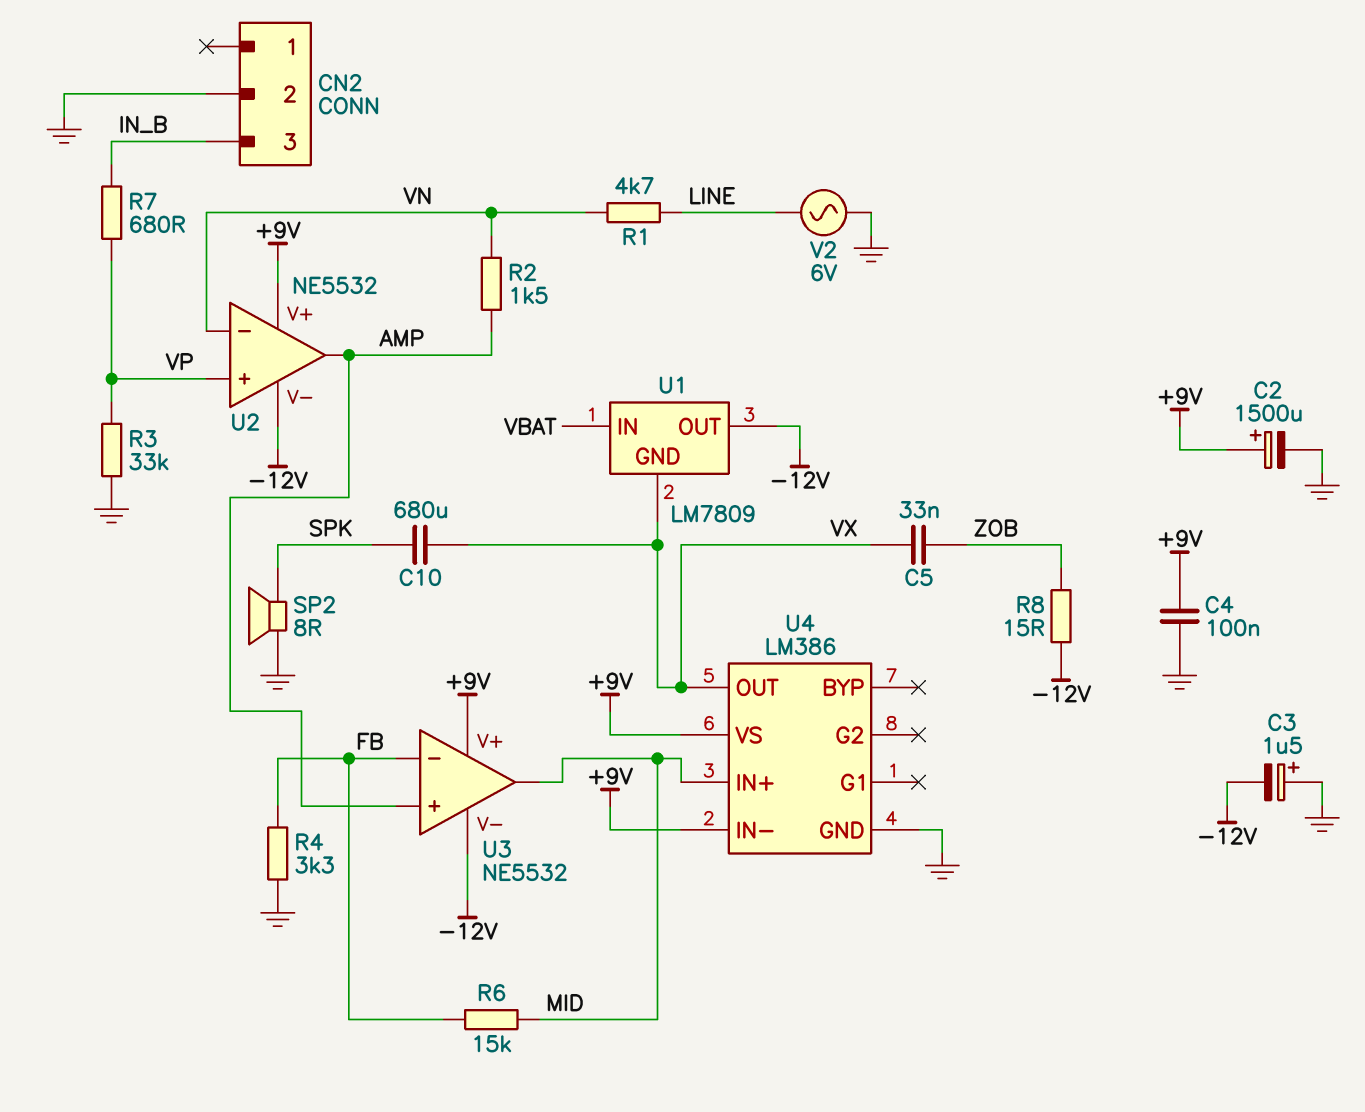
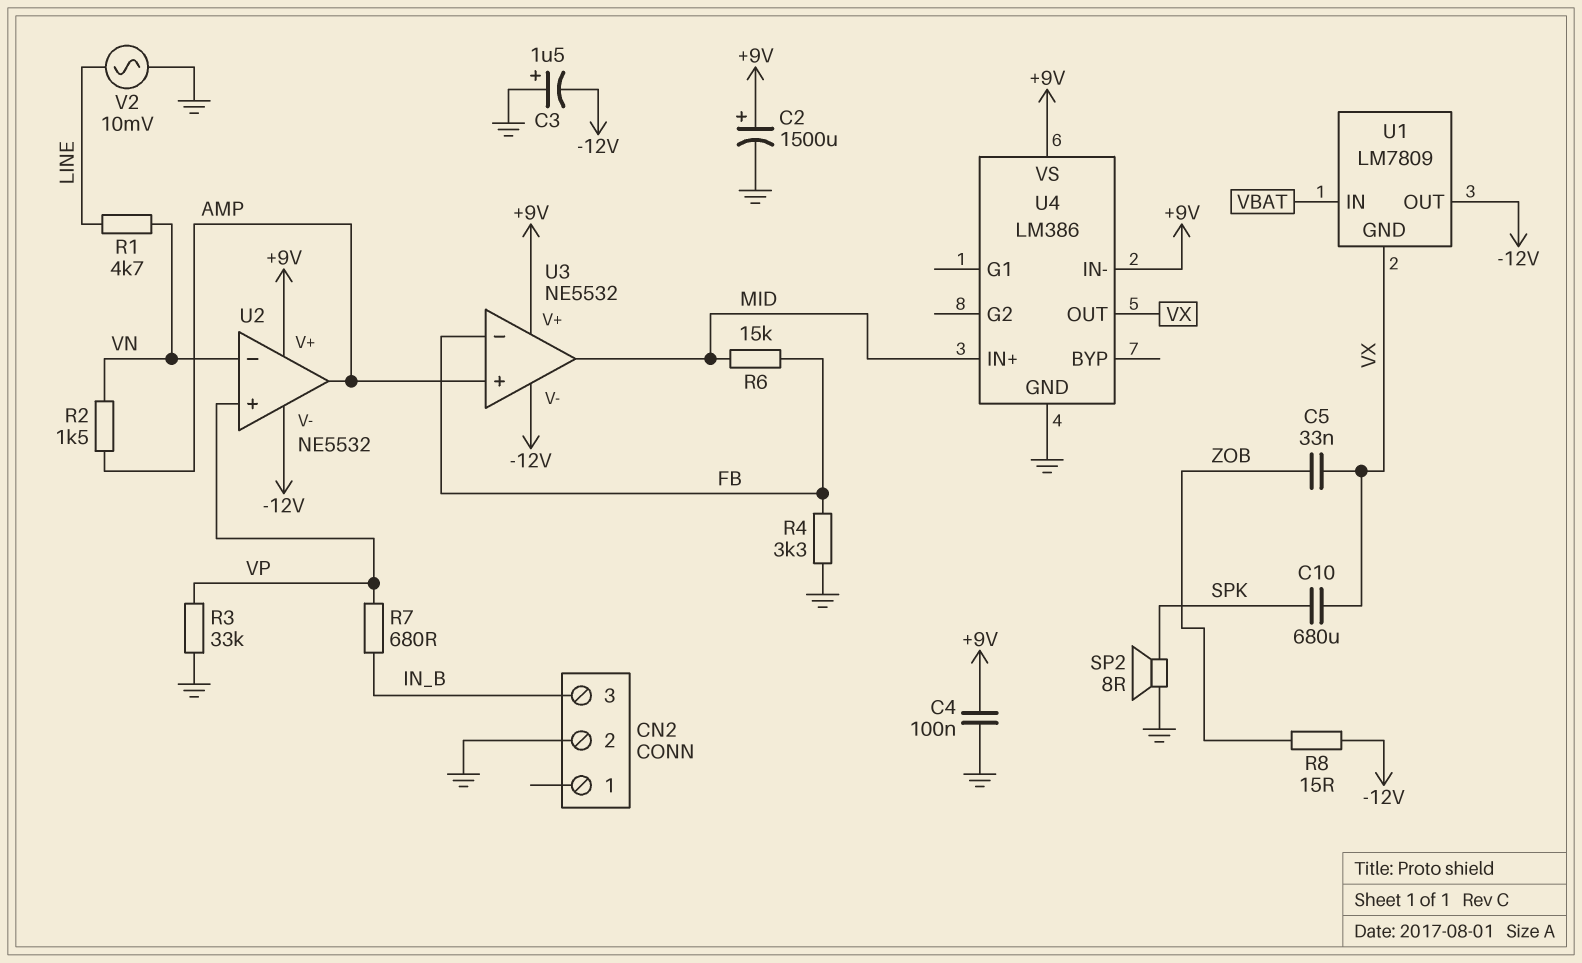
V2: AC 6V (GND, LINE) -> AC 10mV (GND, LINE)

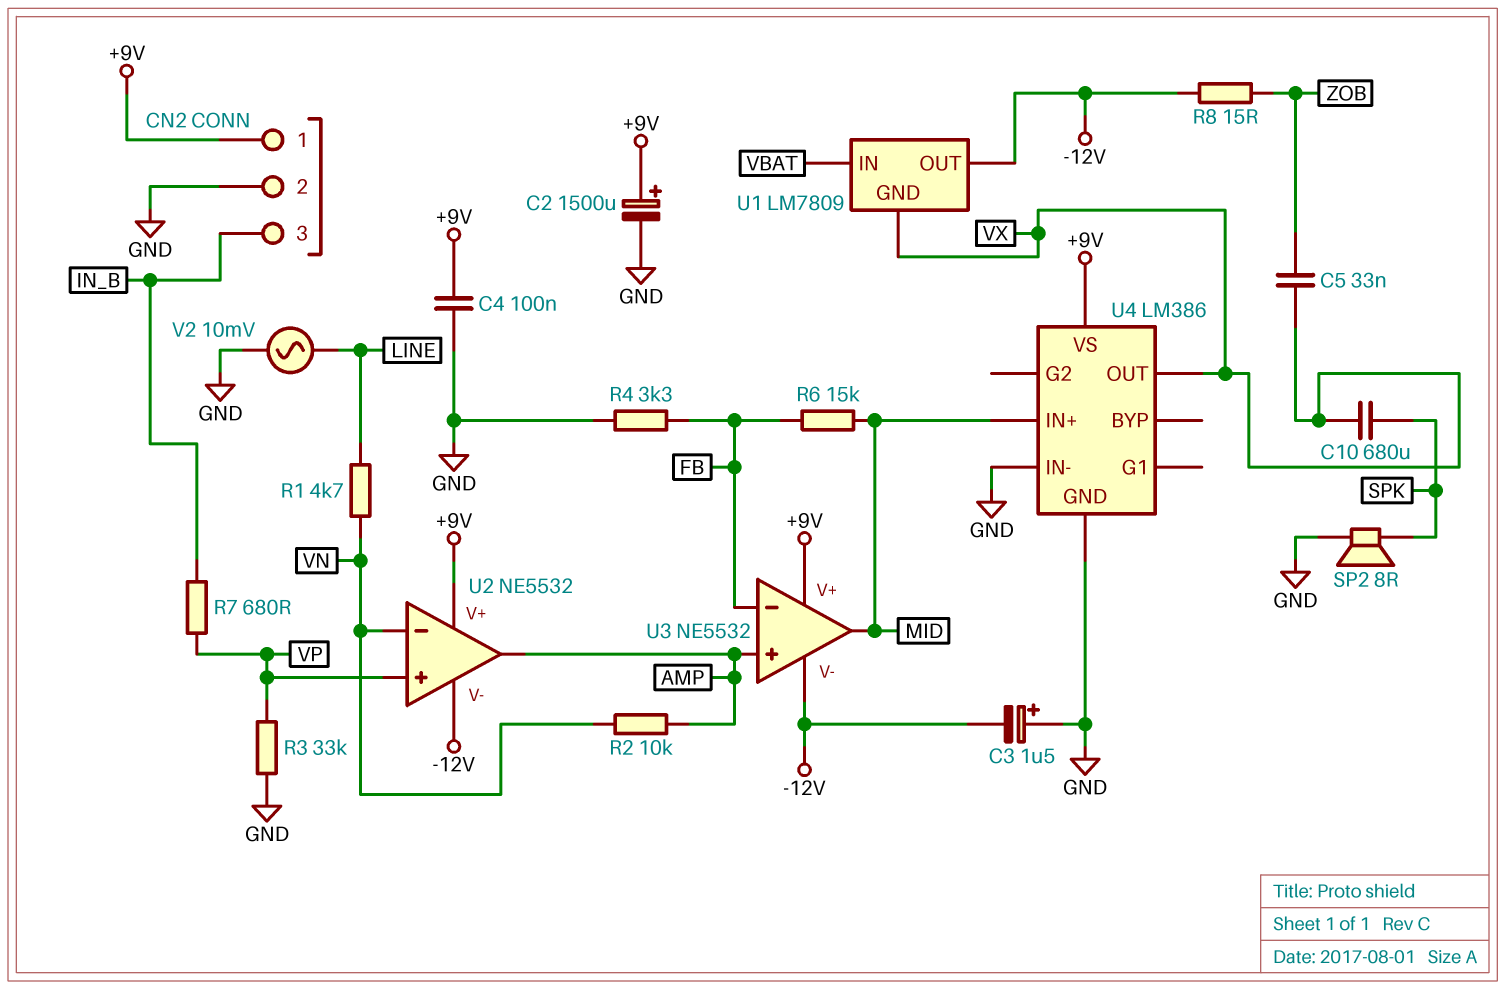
CN2 pin 1: none -> +9V
R2: 1.5k (AMP, VN) -> 10k (AMP, VN)
U4 pin IN-: +9V -> GND

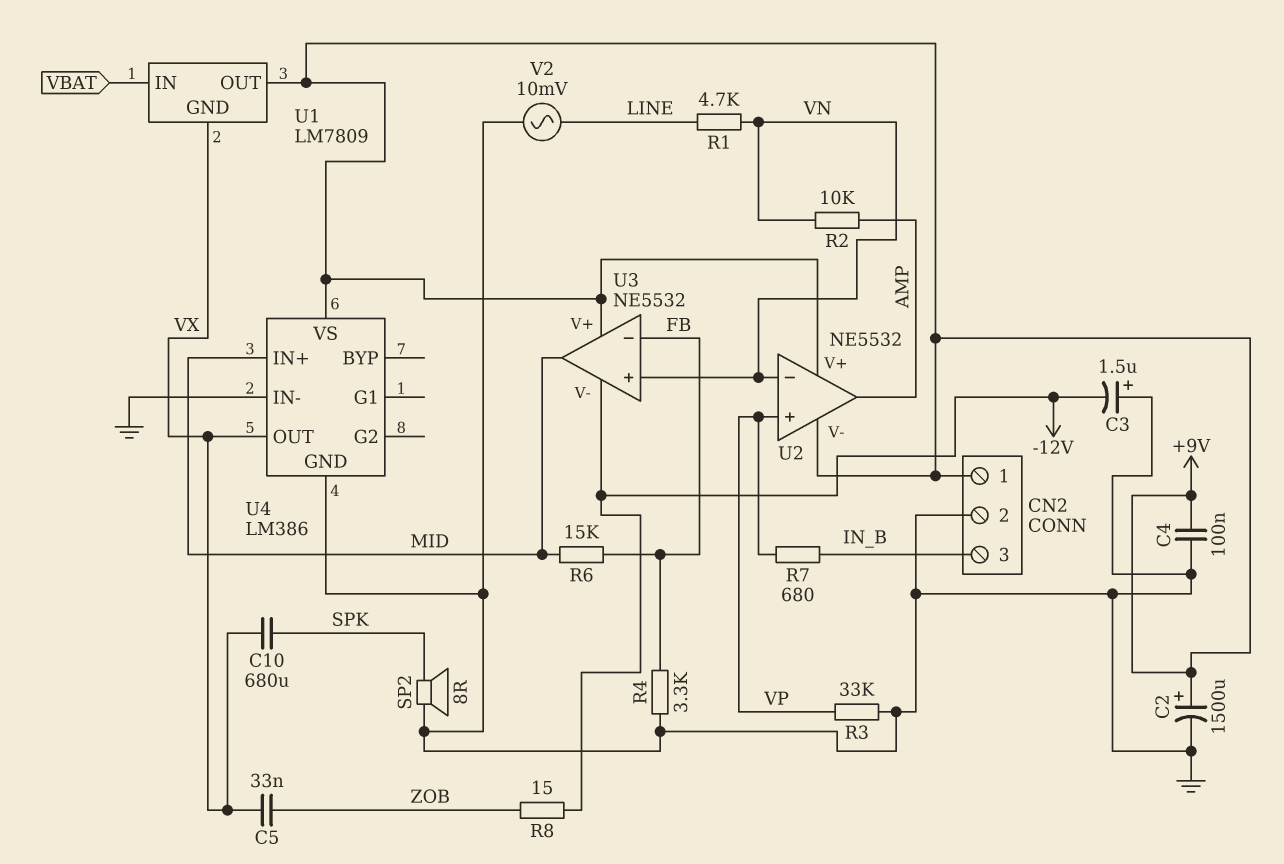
U1 pin OUT: -12V -> +9V
U2 pin V-: -12V -> +9V
U3 pin in+: AMP -> VN

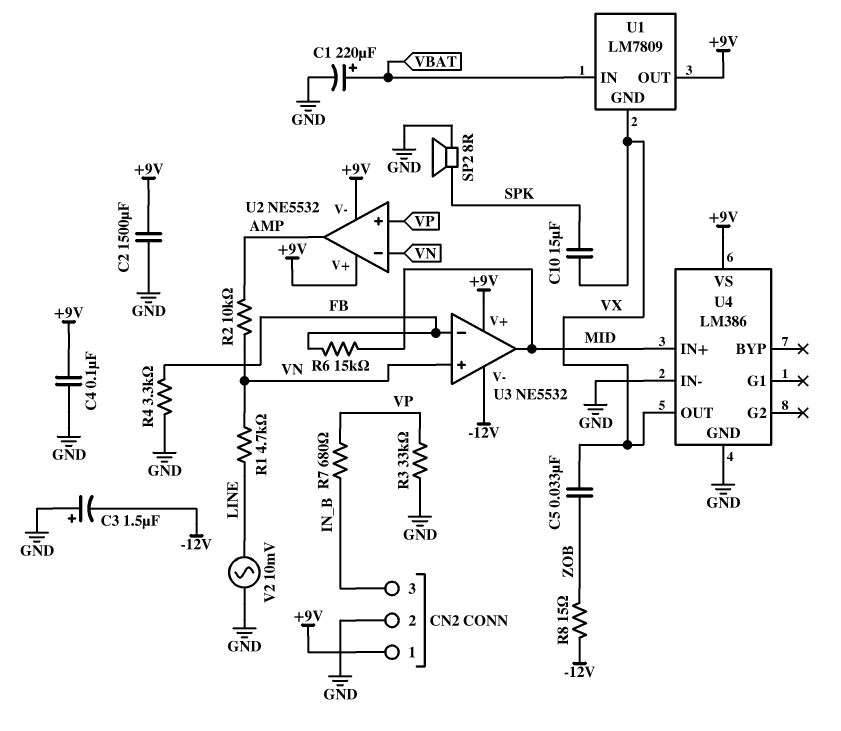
C1: none -> 220uF (plus VBAT, minus GND)
C2: 1500uF (plus +9V, minus GND) -> 1500uF (+9V, GND)
C10: 680uF (SPK, VX) -> 15uF (SPK, VX)

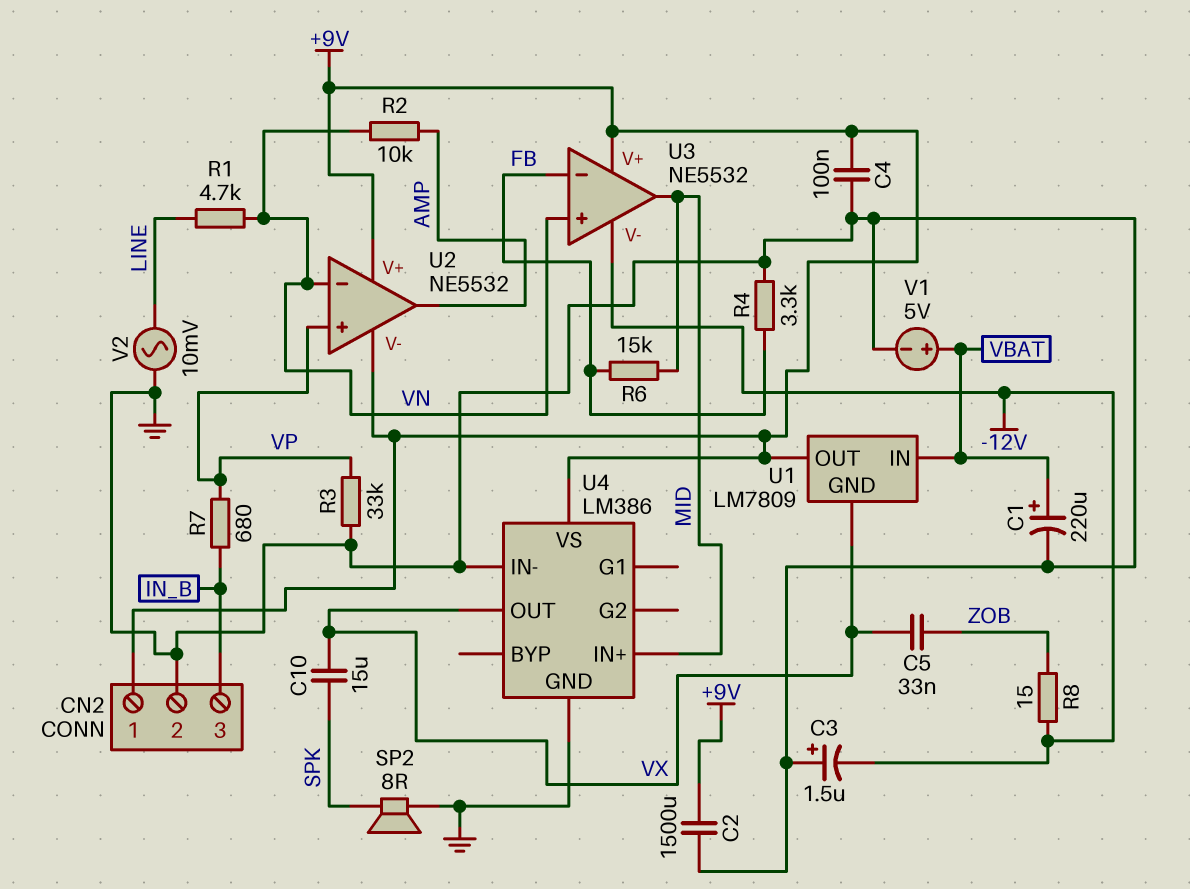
V1: none -> 5V (plus VBAT, minus GND)

